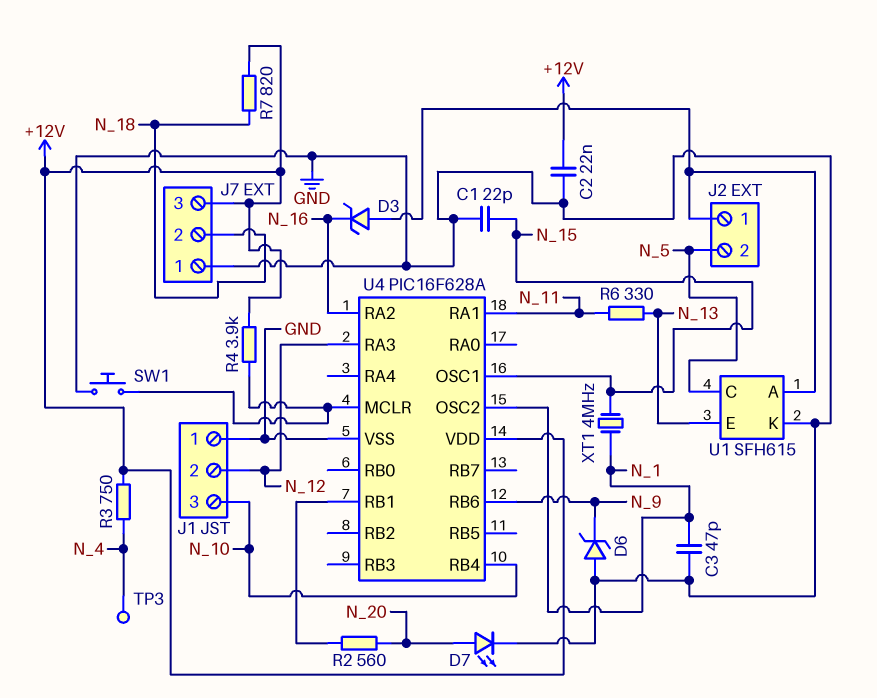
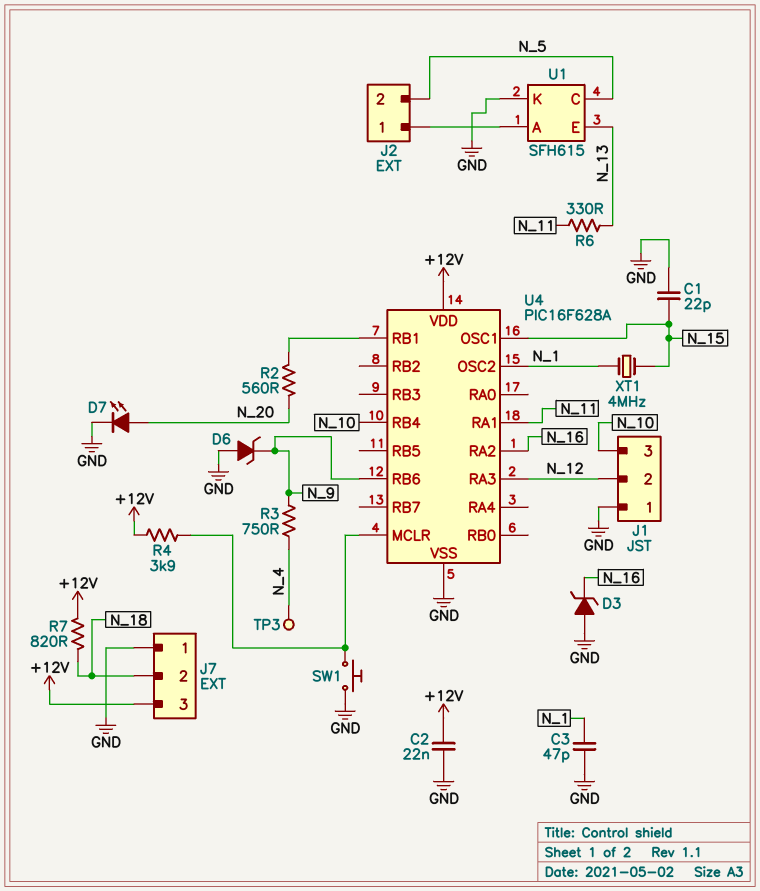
D3: zener (A J2/1, K N_16) -> zener (A GND, K N_16)
R3: 750 (+12V, N_4) -> 750 (N_4, N_9)

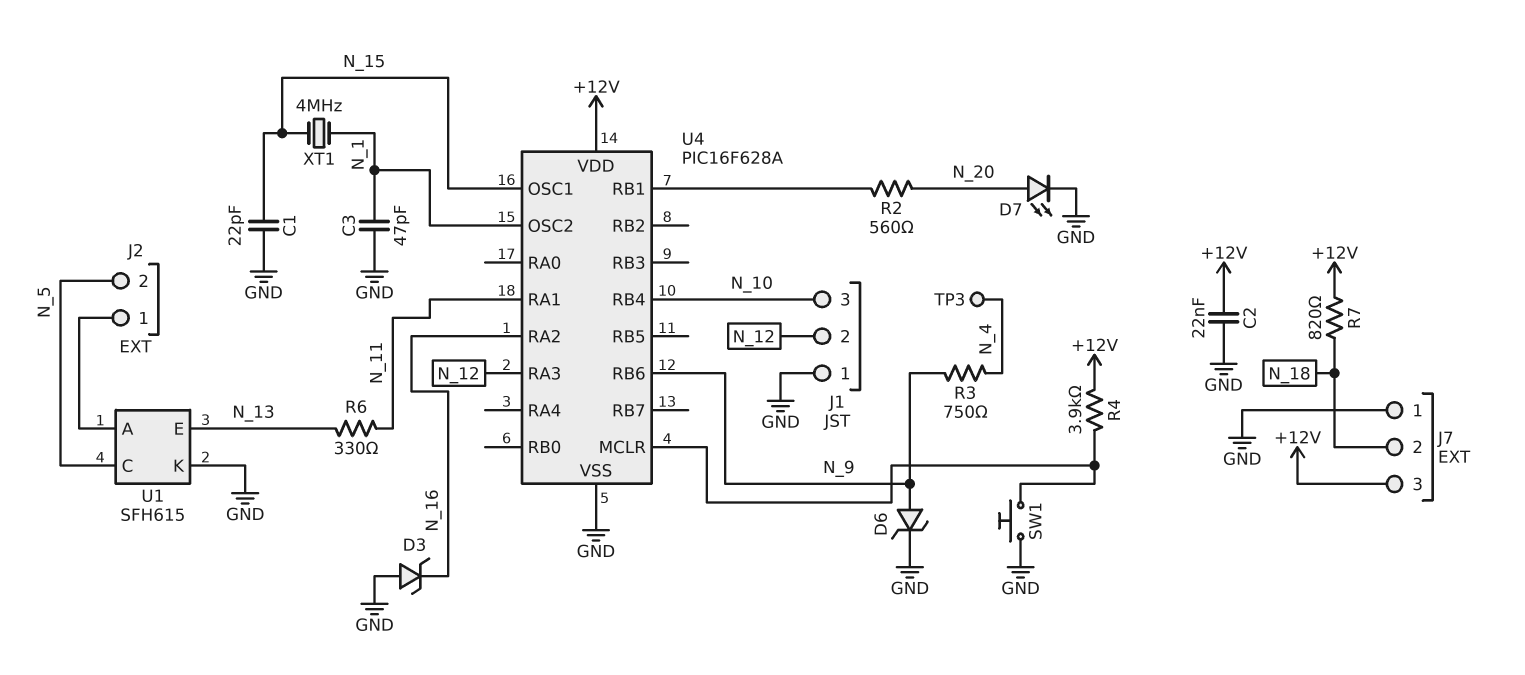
D6: zener (A GND, K N_9) -> zener (A N_9, K GND)

